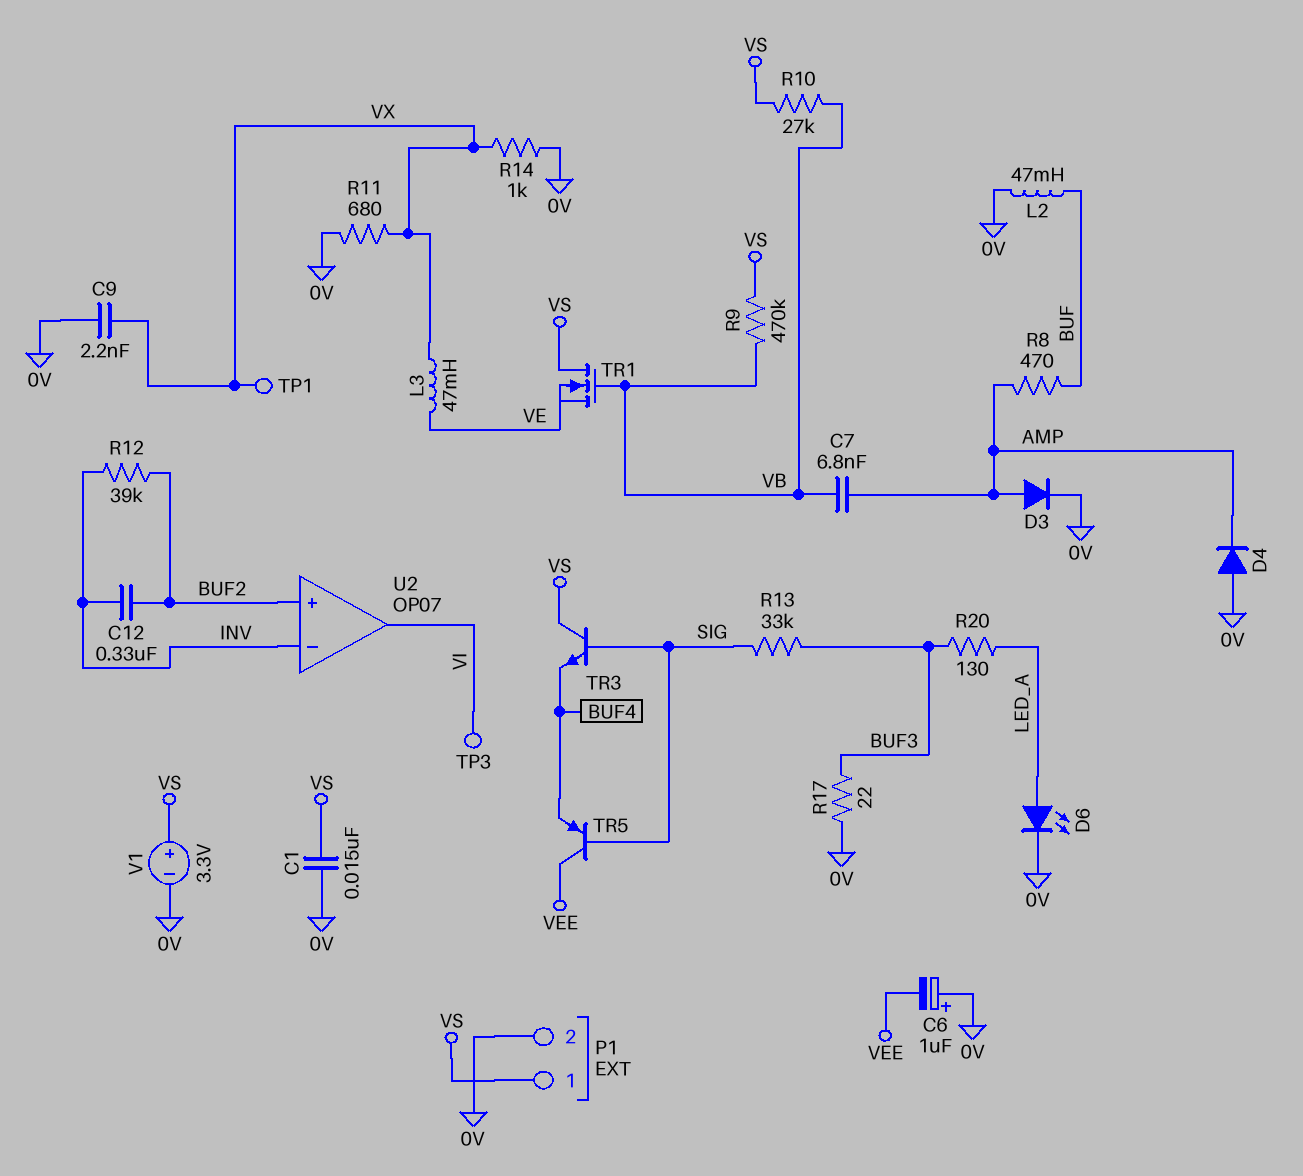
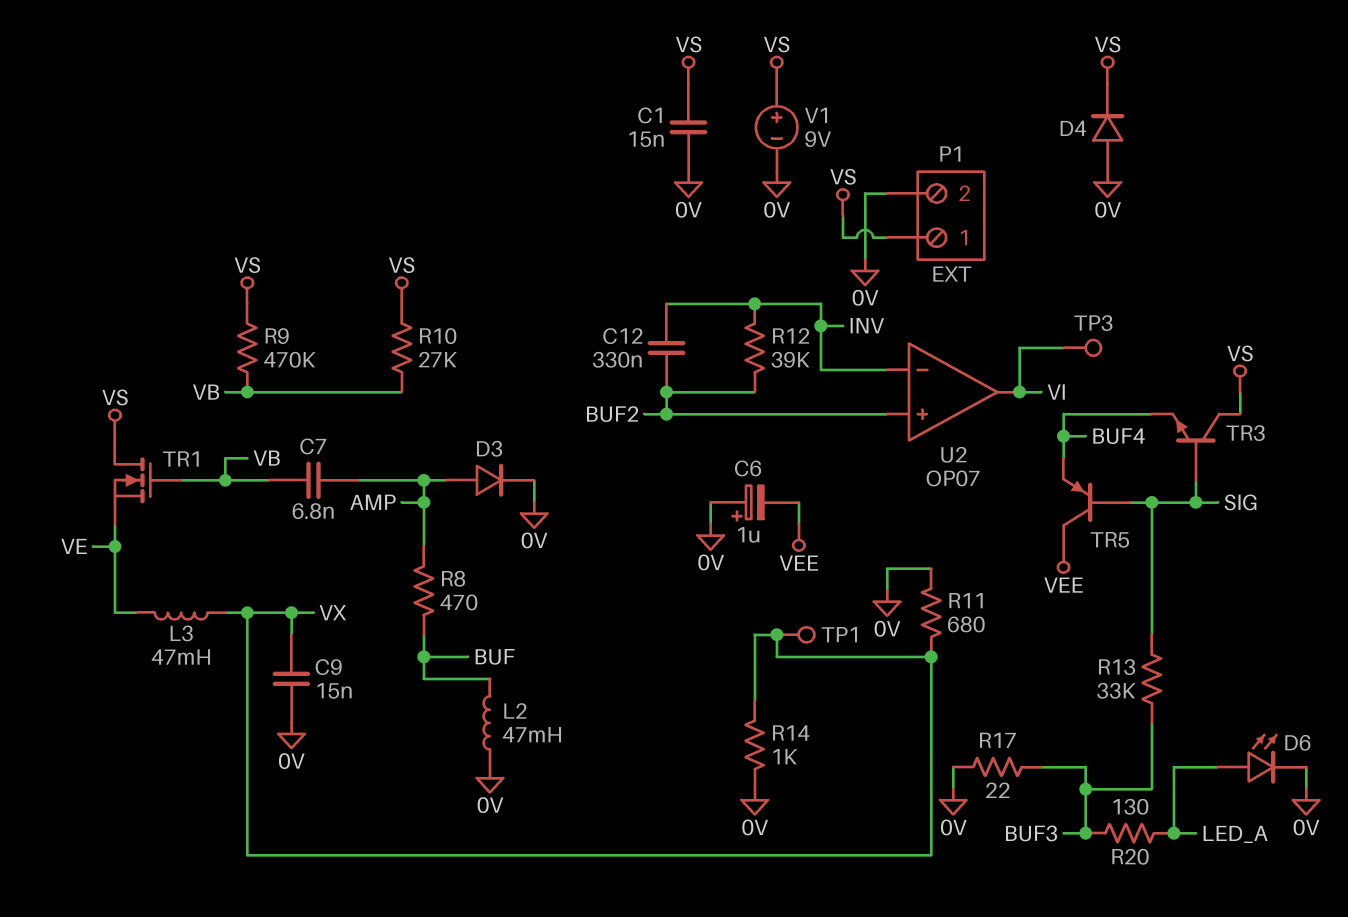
C9: 2.2nF (0V, VX) -> 15nF (0V, VX)
D4: diode (A 0V, K AMP) -> diode (A 0V, K VS)
V1: 3.3V (plus VS, minus 0V) -> 9V (plus VS, minus 0V)

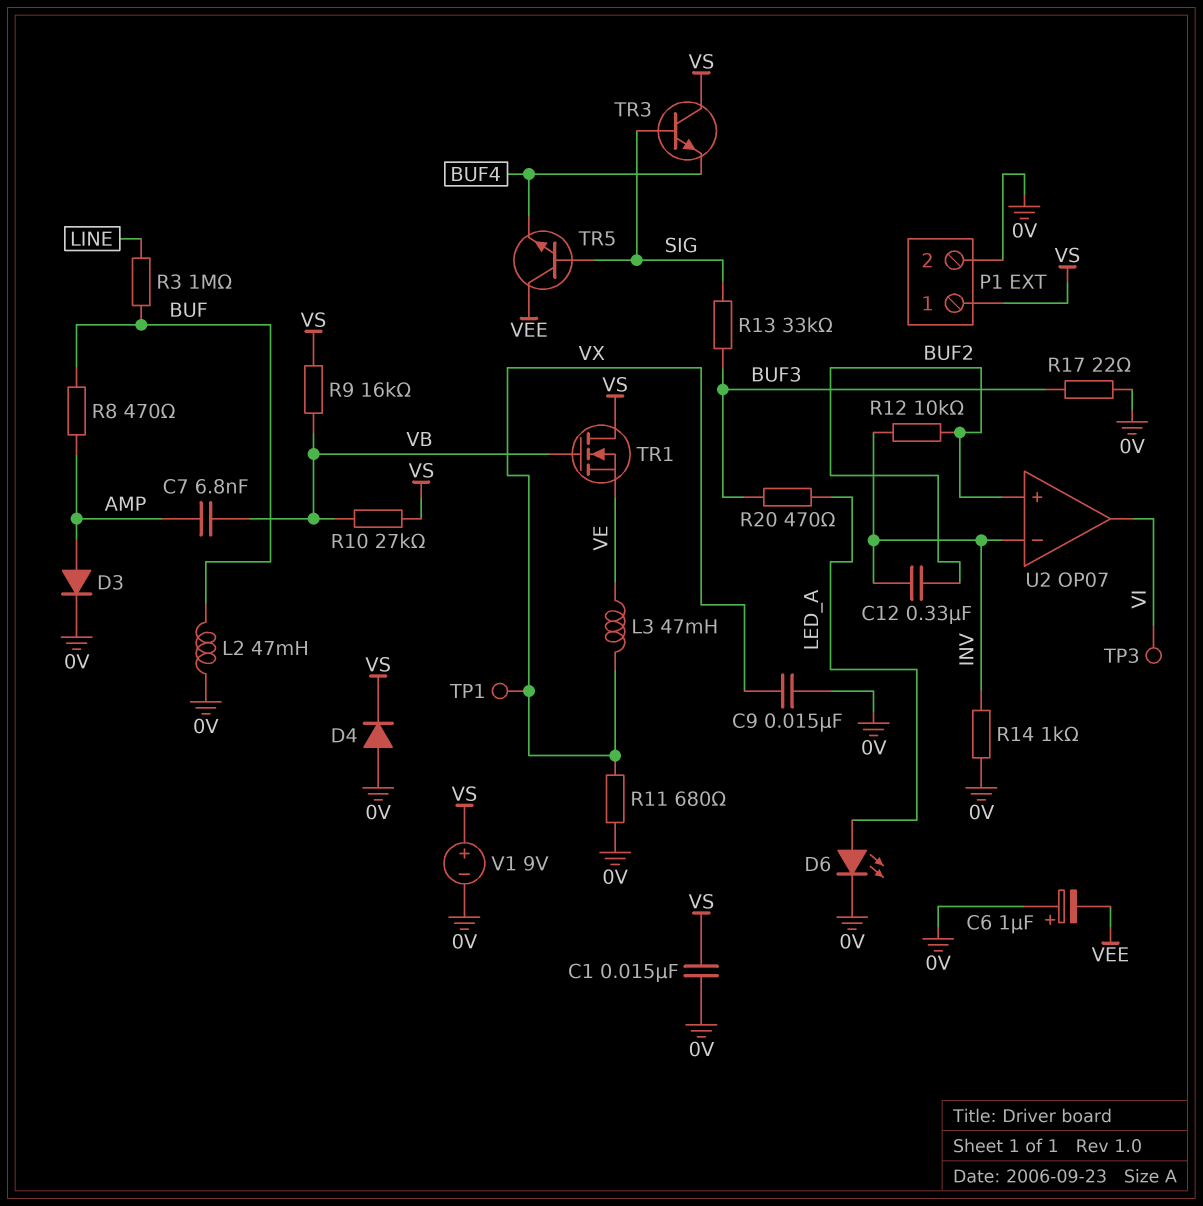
R3: none -> 1M (BUF, LINE)
R9: 470k (VB, VS) -> 16k (VB, VS)
R12: 39k (BUF2, INV) -> 10k (BUF2, INV)
R14: 1k (0V, VX) -> 1k (0V, INV)
R20: 130 (BUF3, LED_A) -> 470 (BUF3, LED_A)
TR5: PNP (B SIG, C VEE, E BUF4) -> NPN (B SIG, C VEE, E BUF4)

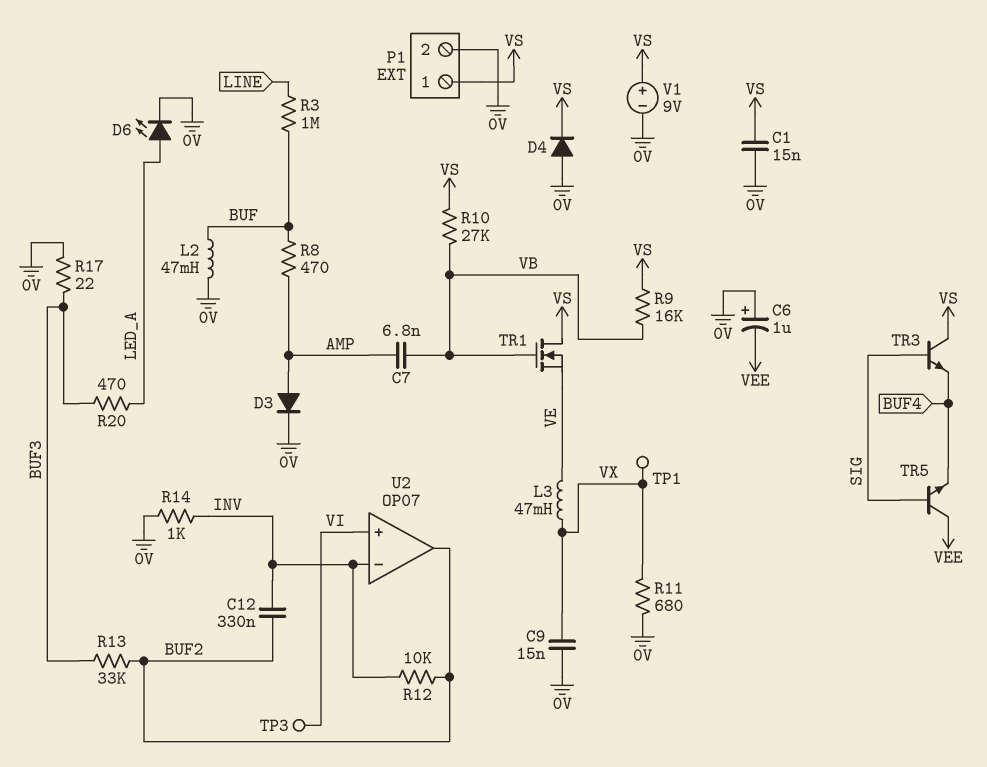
R13: 33k (BUF3, SIG) -> 33k (BUF2, BUF3)
U2 pin in+: BUF2 -> VI
U2 pin out: VI -> BUF2

